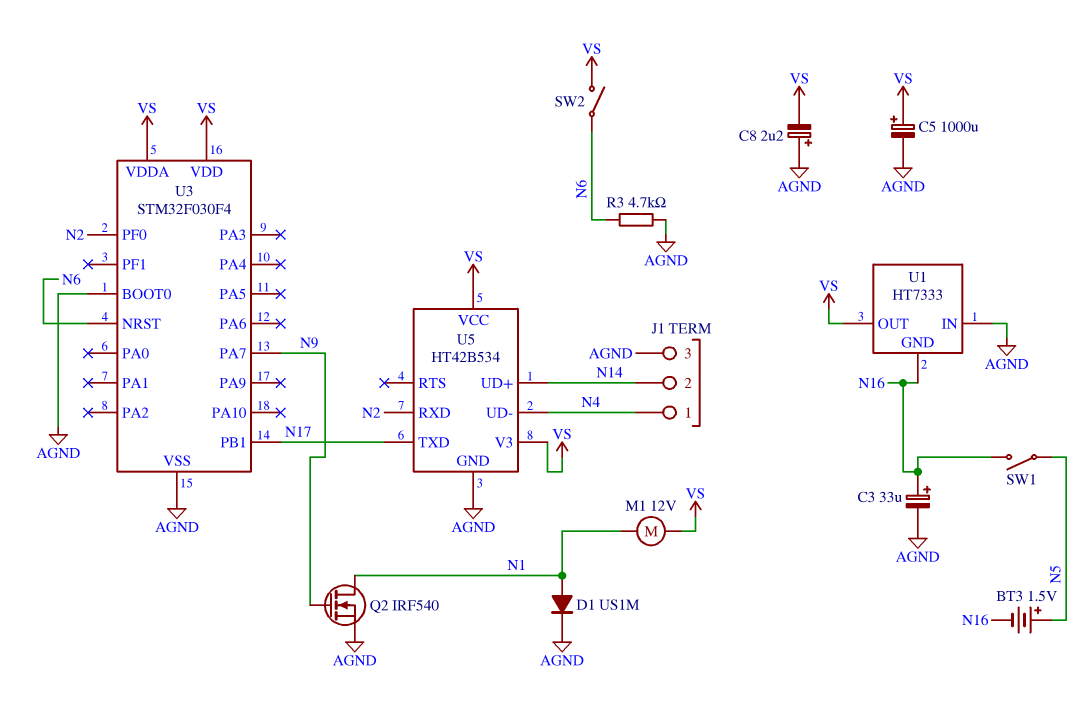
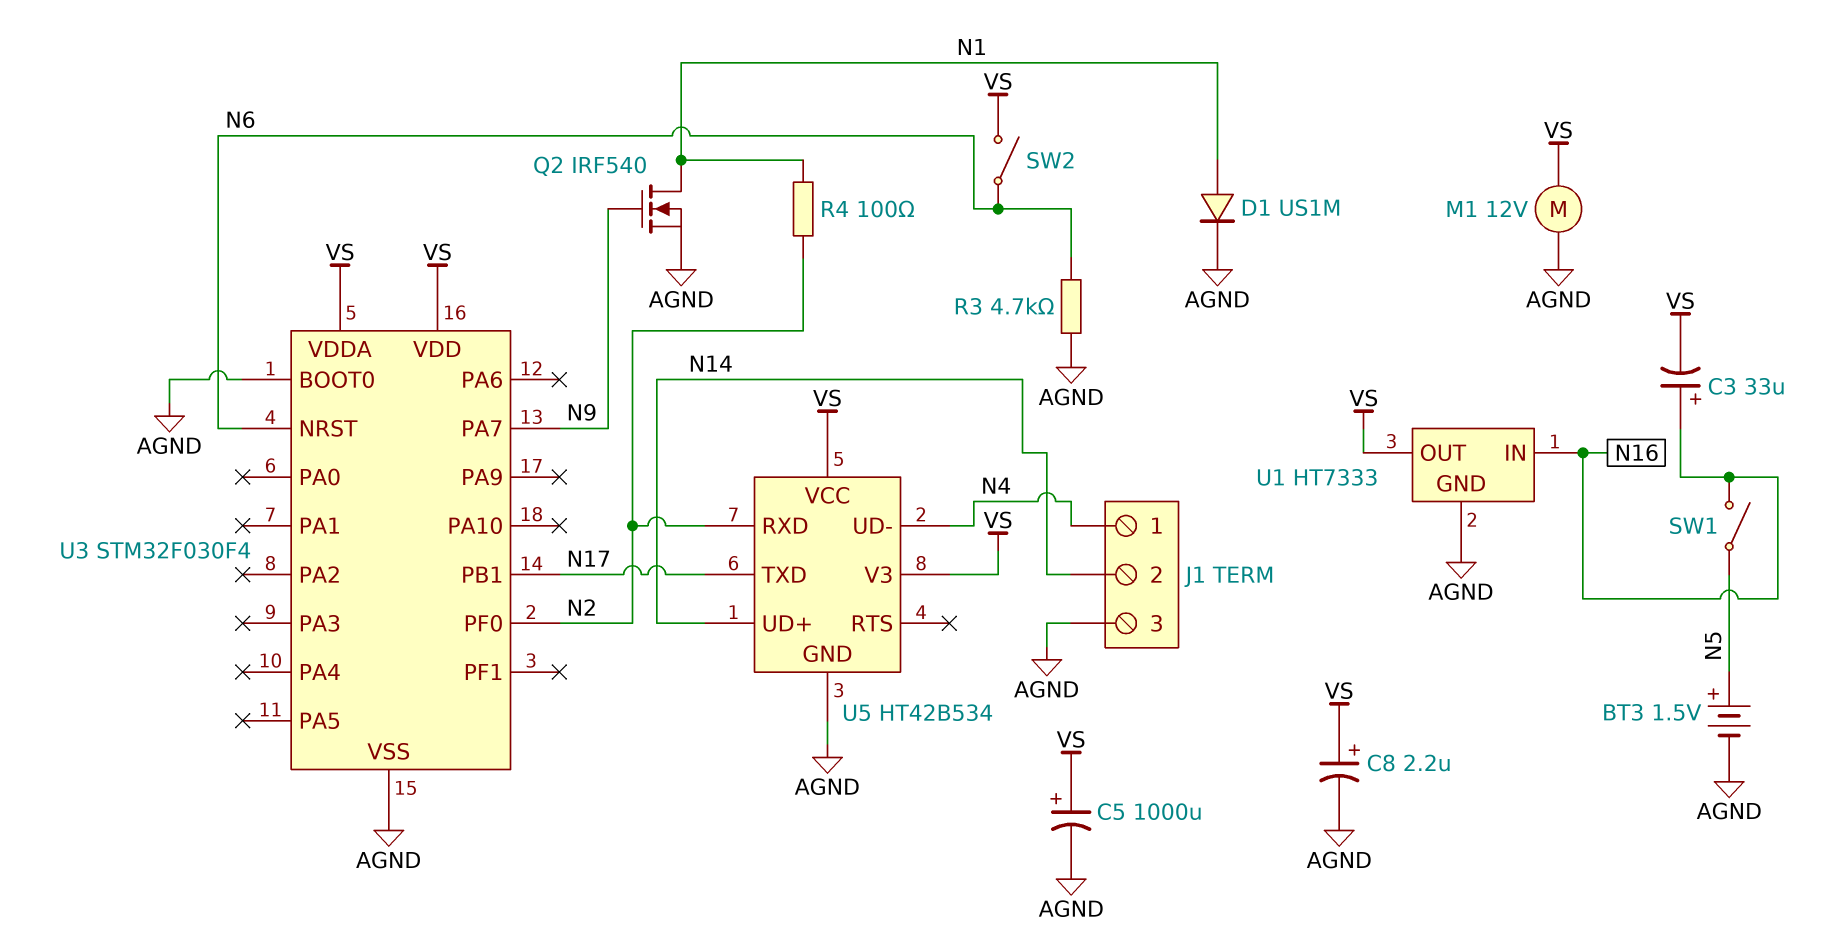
BT3: 1.5V (plus N5, minus N16) -> 1.5V (plus N5, minus AGND)
C3: 33uF (plus N16, minus AGND) -> 33uF (plus N16, minus VS)
C8: 2.2uF (plus AGND, minus VS) -> 2.2uF (plus VS, minus AGND)
M1: motor 12V (N1, VS) -> motor 12V (AGND, VS)
R4: none -> 100 (N1, N2)
U1 pin GND: N16 -> AGND
U1 pin IN: AGND -> N16

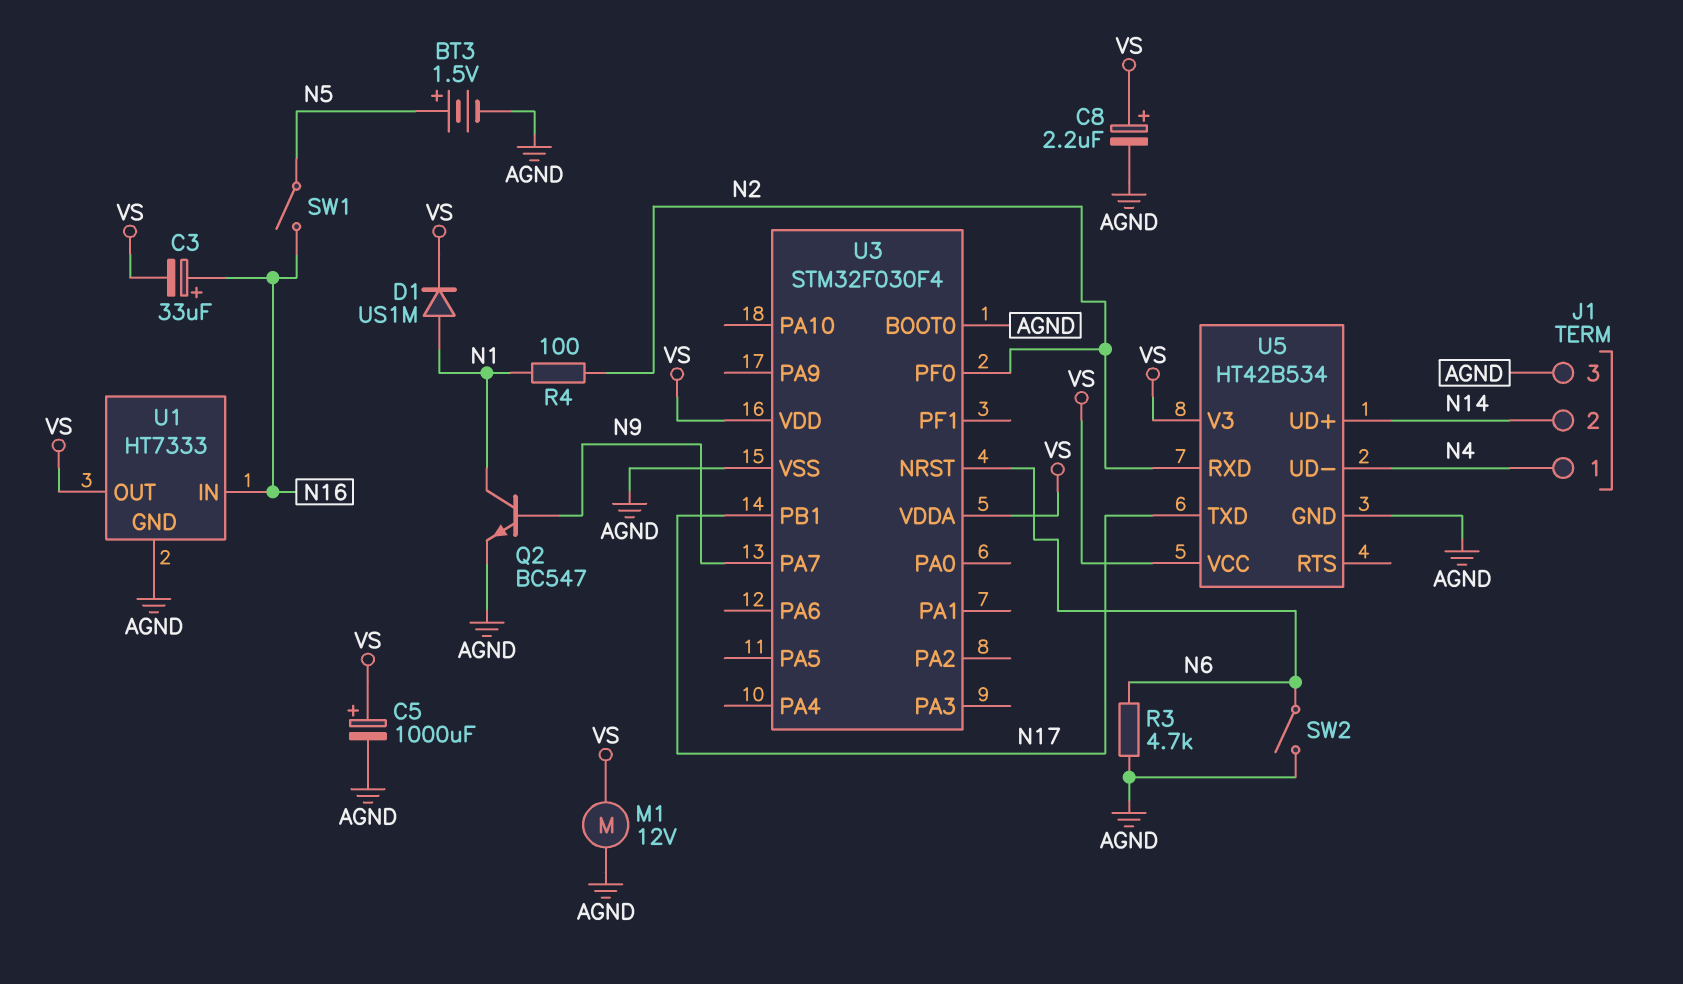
D1: diode US1M (A N1, K AGND) -> diode US1M (A N1, K VS)
Q2: NMOS IRF540 (G N9, D N1, S AGND) -> NPN BC547 (B N9, C N1, E AGND)
SW2: switch (N6, VS) -> switch (AGND, N6)

